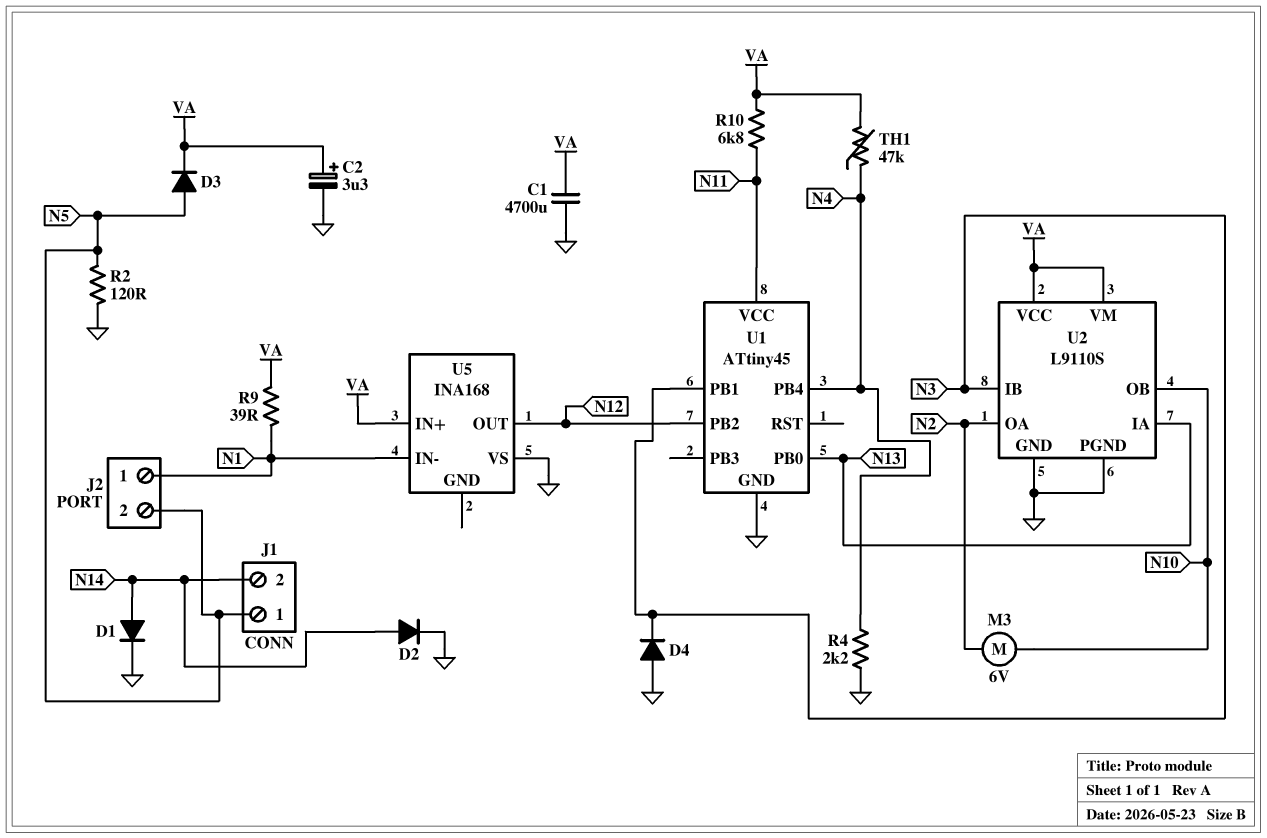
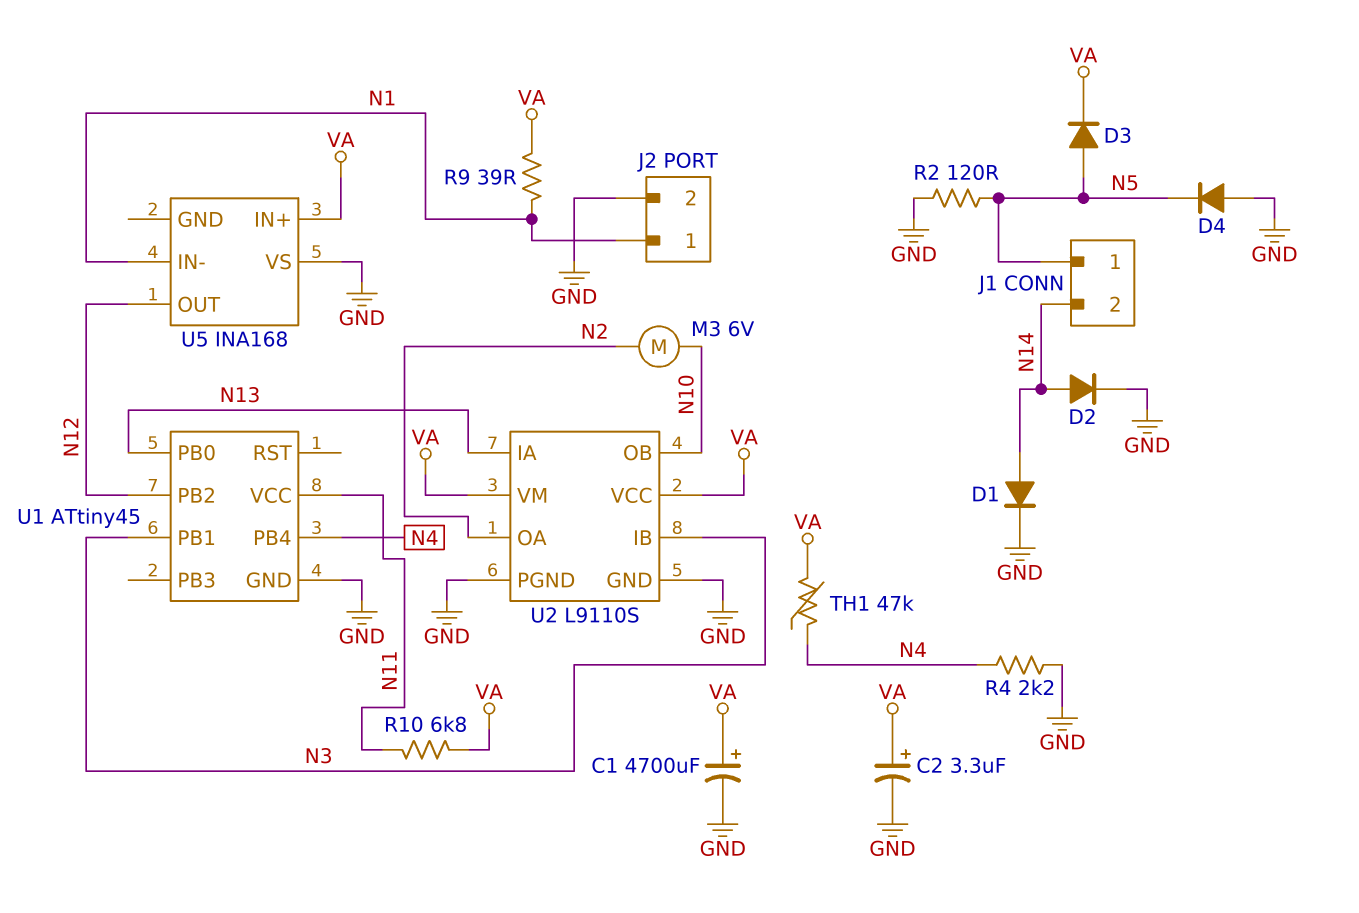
C1: 4700uF (GND, VA) -> 4700uF (plus VA, minus GND)
D4: diode (A GND, K N3) -> diode (A GND, K N5)
J2 pin 2: N5 -> GND

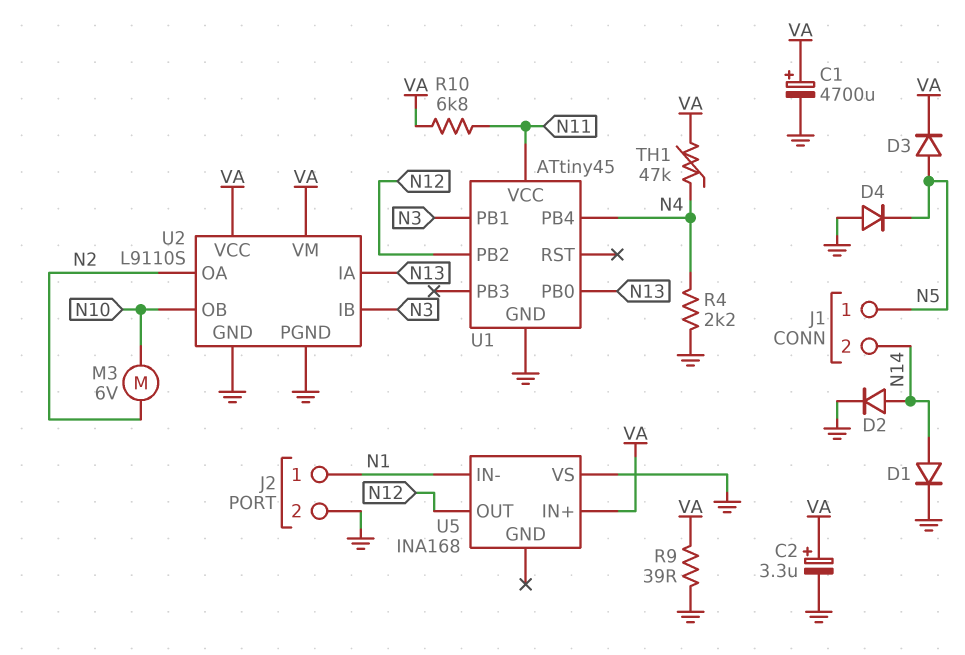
R2: 120 (GND, N5) -> none
R9: 39 (N1, VA) -> 39 (GND, VA)

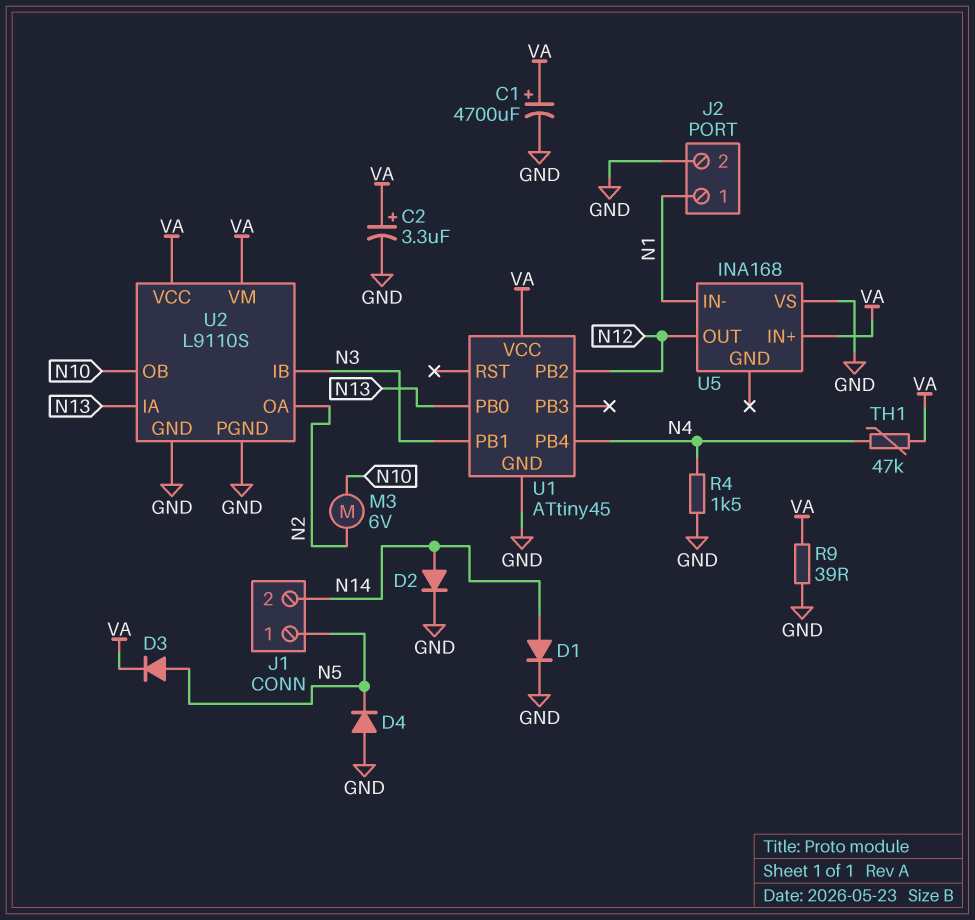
R4: 2.2k (GND, N4) -> 1.5k (GND, N4)
R10: 6.8k (N11, VA) -> none
U1 pin VCC: N11 -> VA

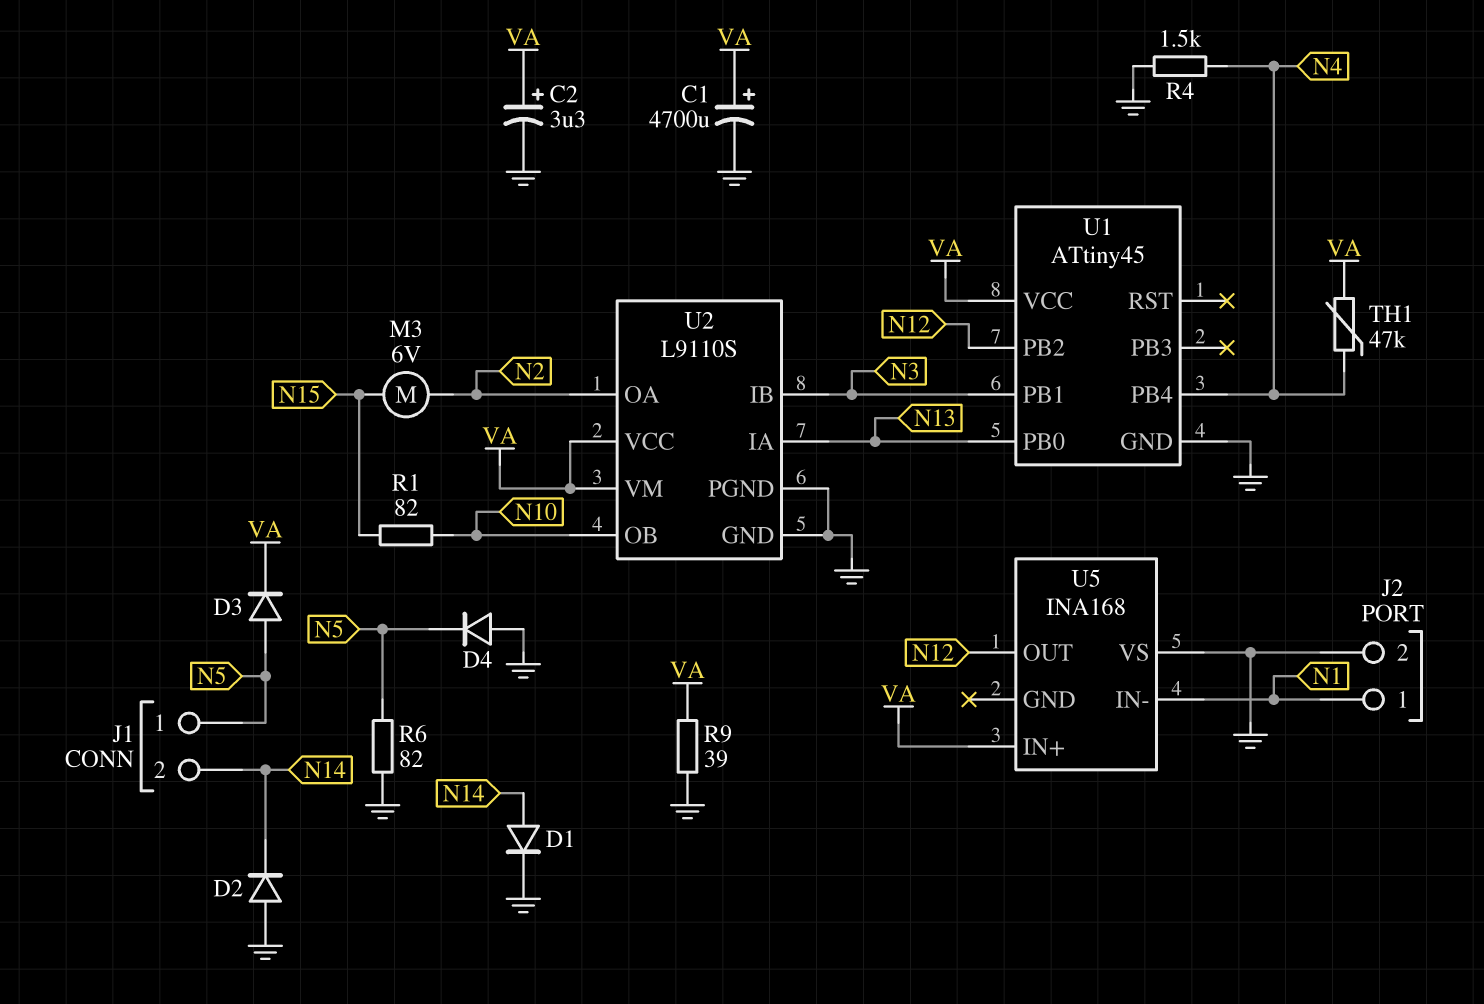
D2: diode (A N14, K GND) -> diode (A GND, K N14)
M3: motor 6V (N2, N10) -> motor 6V (N2, N15)
R1: none -> 82 (N10, N15)
R6: none -> 82 (GND, N5)

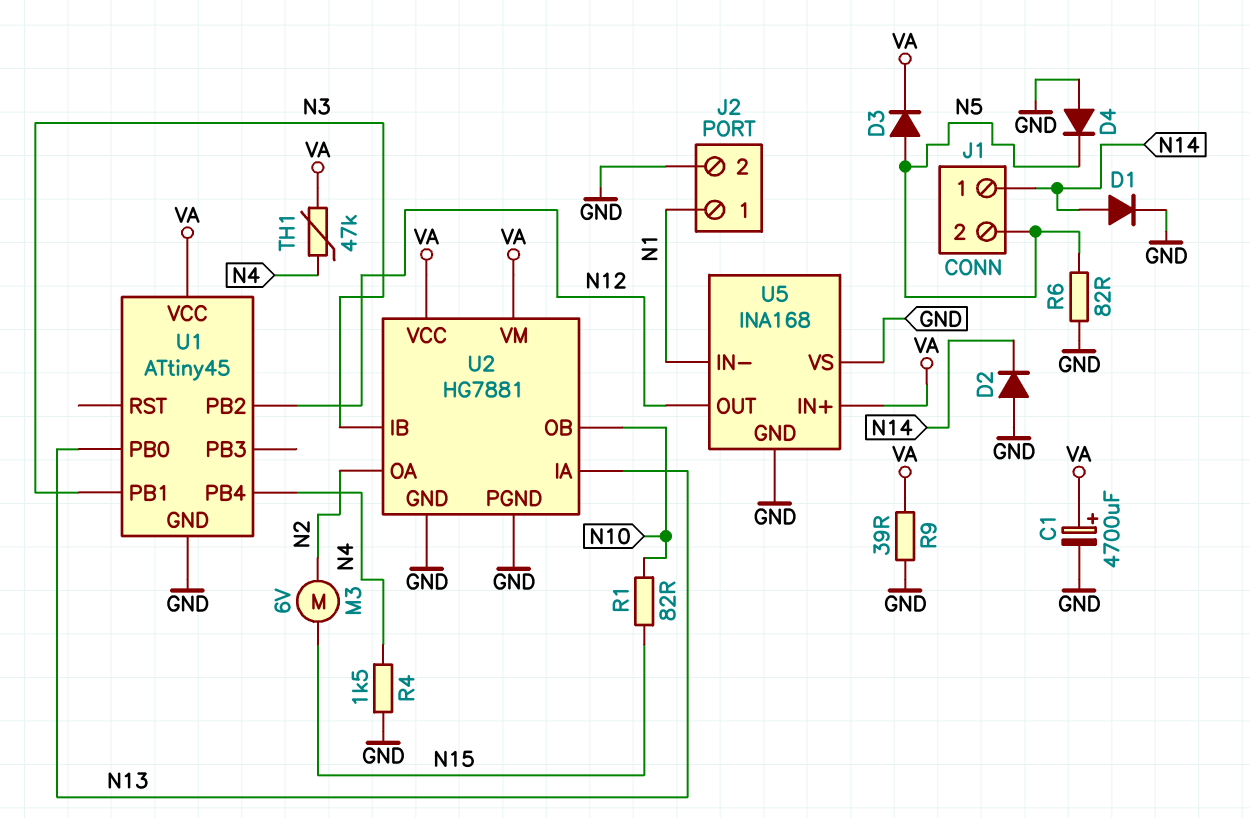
C2: 3.3uF (plus VA, minus GND) -> none
J1 pin 1: N5 -> N14
J1 pin 2: N14 -> N5
U2: L9110S -> HG7881
U5 pin GND: none -> GND

